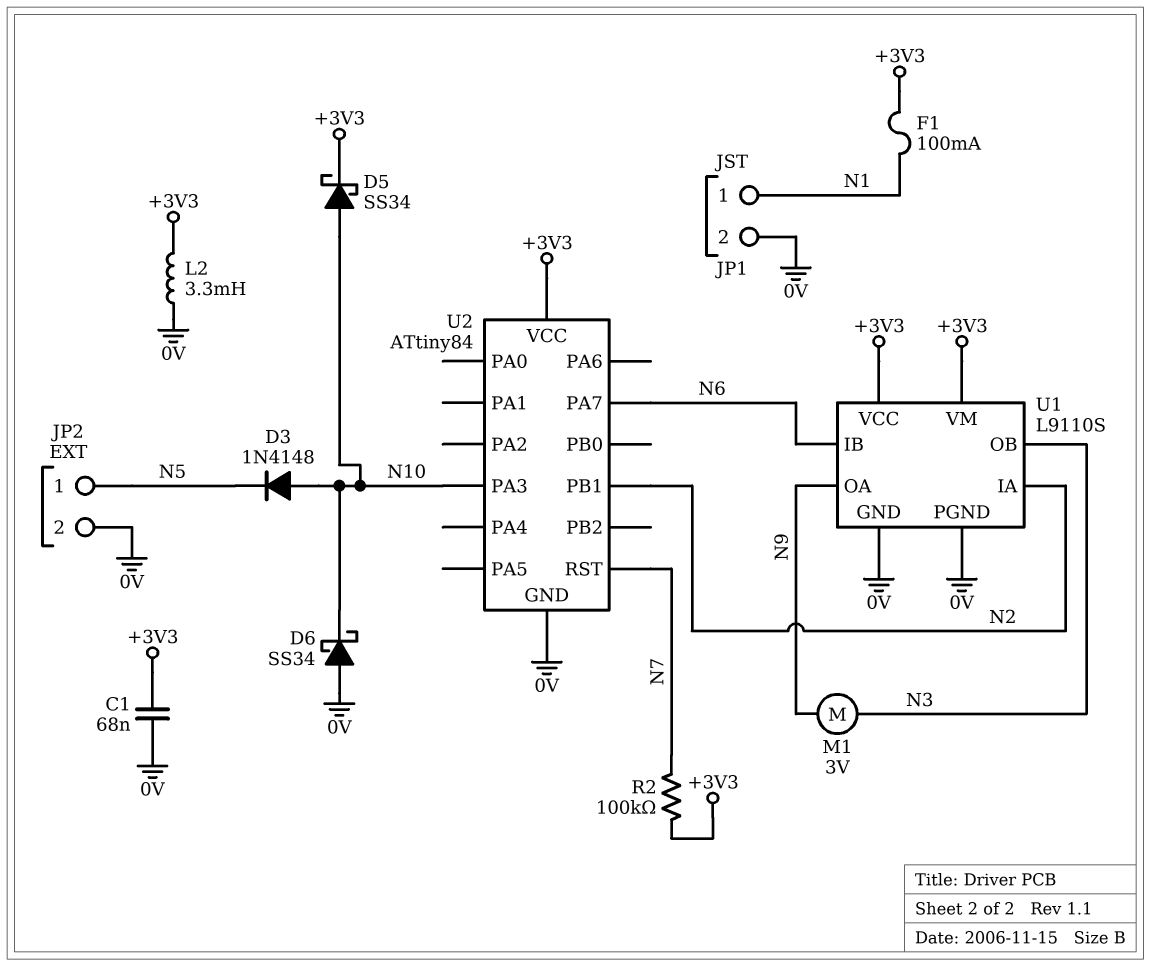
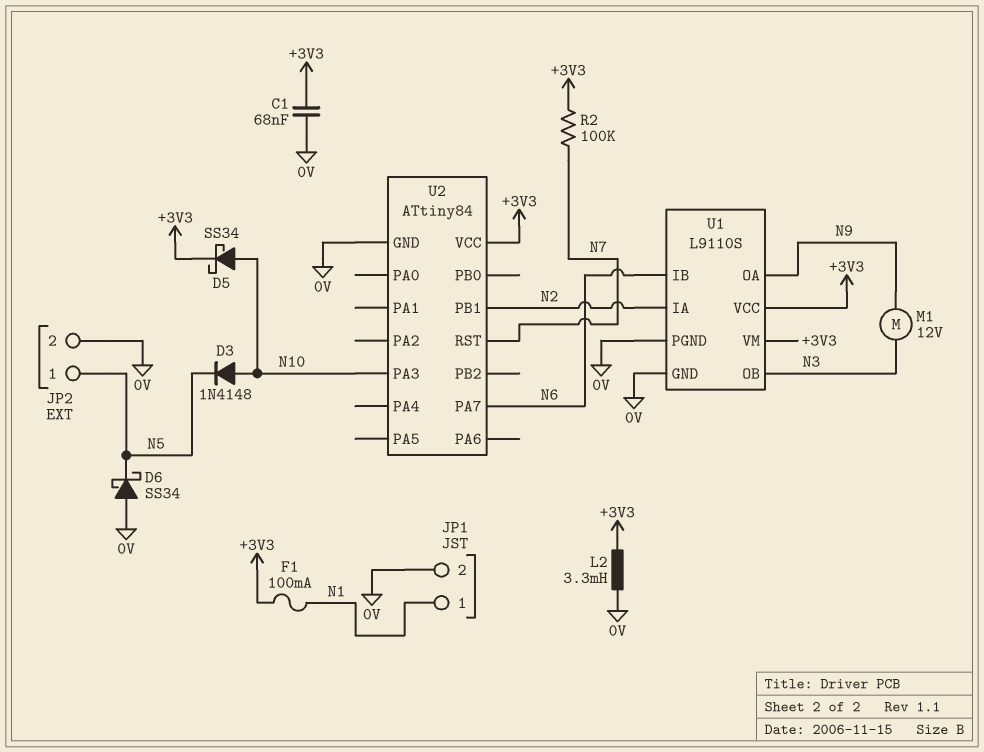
D6: schottky SS34 (A 0V, K N10) -> schottky SS34 (A 0V, K N5)
M1: motor 3V (N3, N9) -> motor 12V (N3, N9)

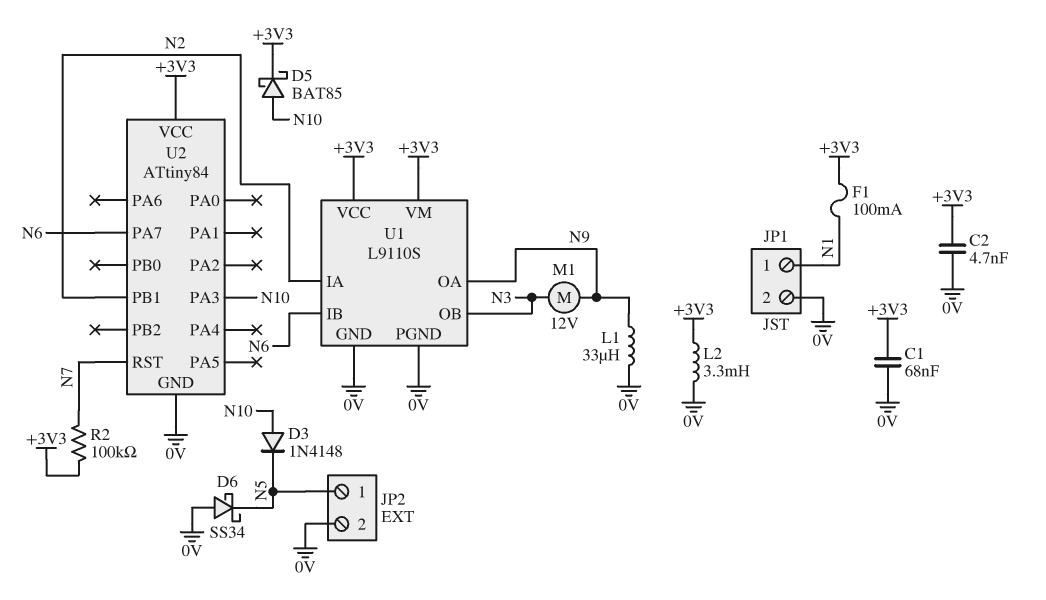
C2: none -> 4.7nF (+3V3, 0V)
D5: schottky SS34 (A N10, K +3V3) -> schottky BAT85 (A N10, K +3V3)
L1: none -> 33uH (0V, N9)

